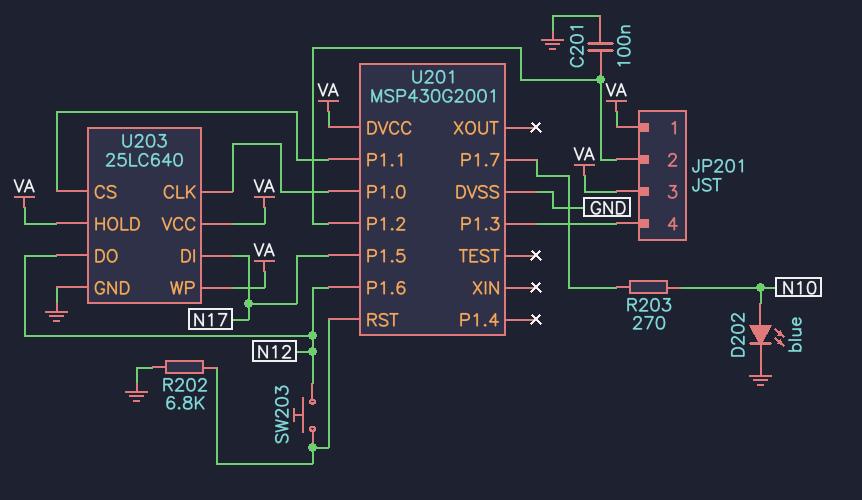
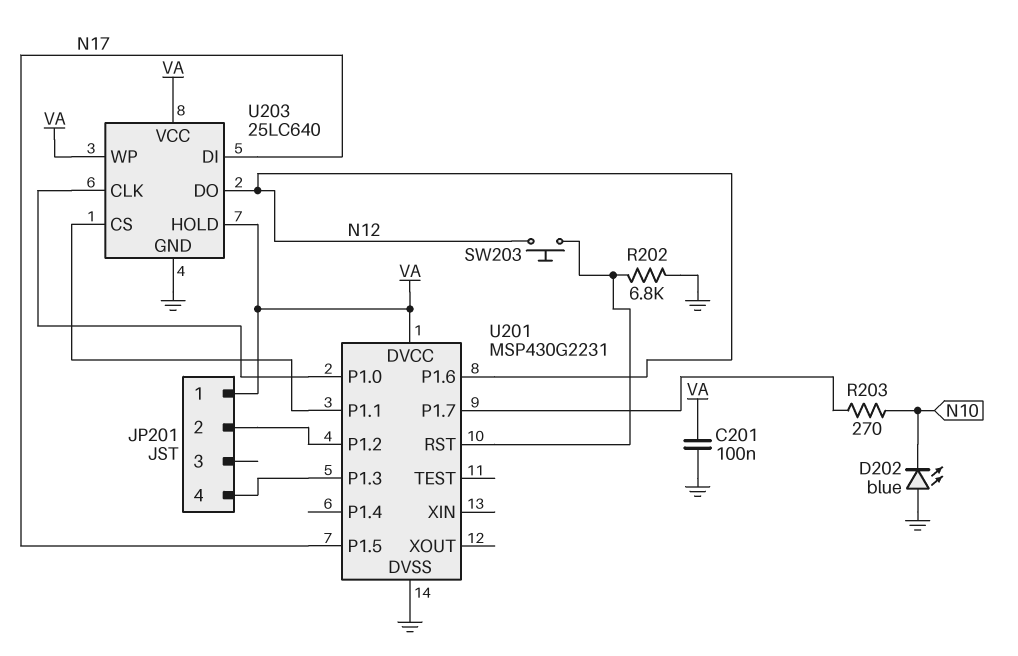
C201: 100nF (GND, JP201/2) -> 100nF (GND, VA)
D202: LED blue (A N10, K GND) -> LED blue (A GND, K N10)
JP201 pin 3: VA -> none
U201: MSP430G2001 -> MSP430G2231

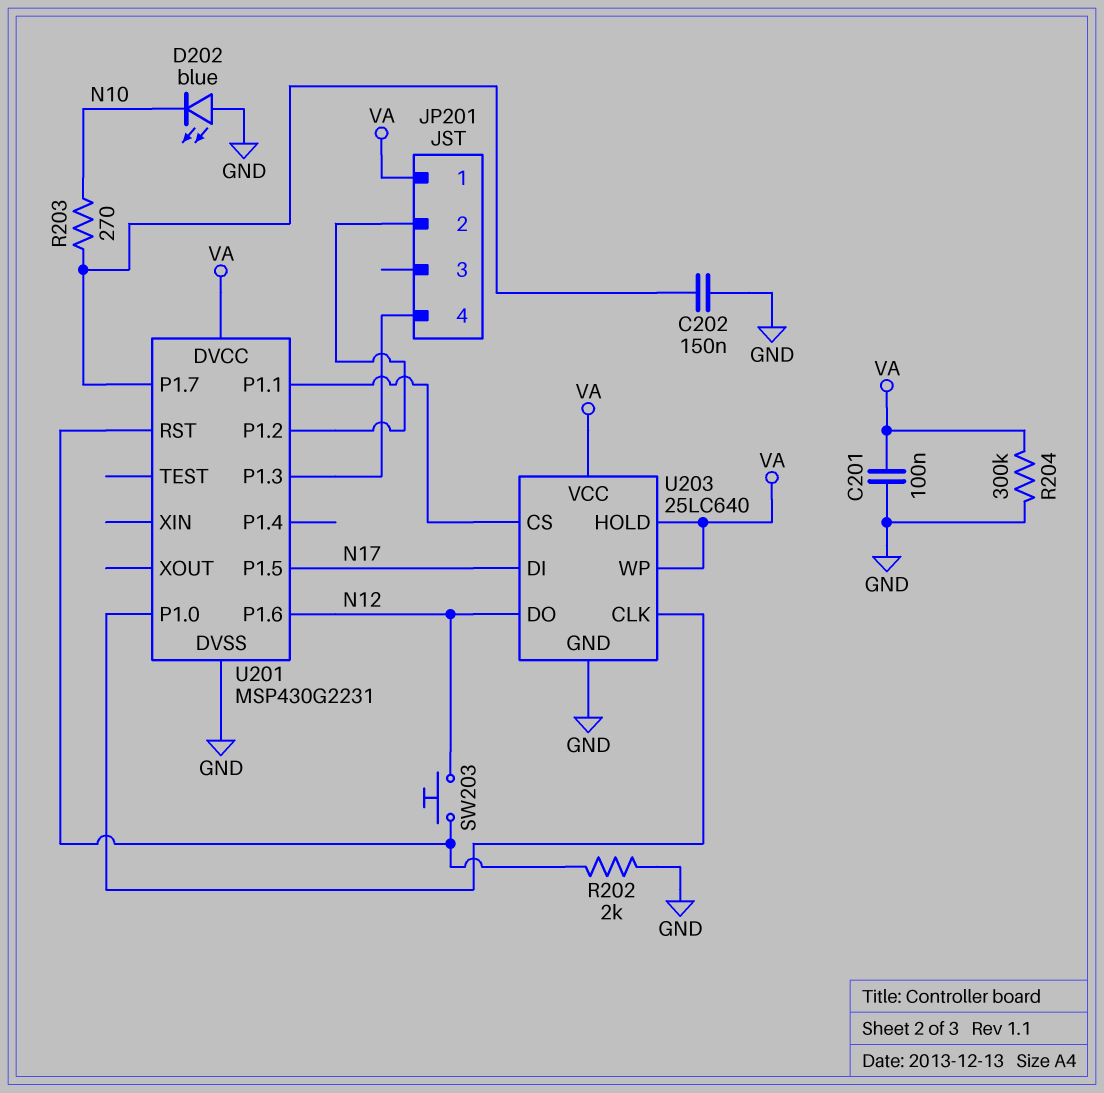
C202: none -> 150nF (GND, U201/P1.7)
R202: 6.8k (GND, U201/RST) -> 2k (GND, U201/RST)
R204: none -> 300k (GND, VA)

